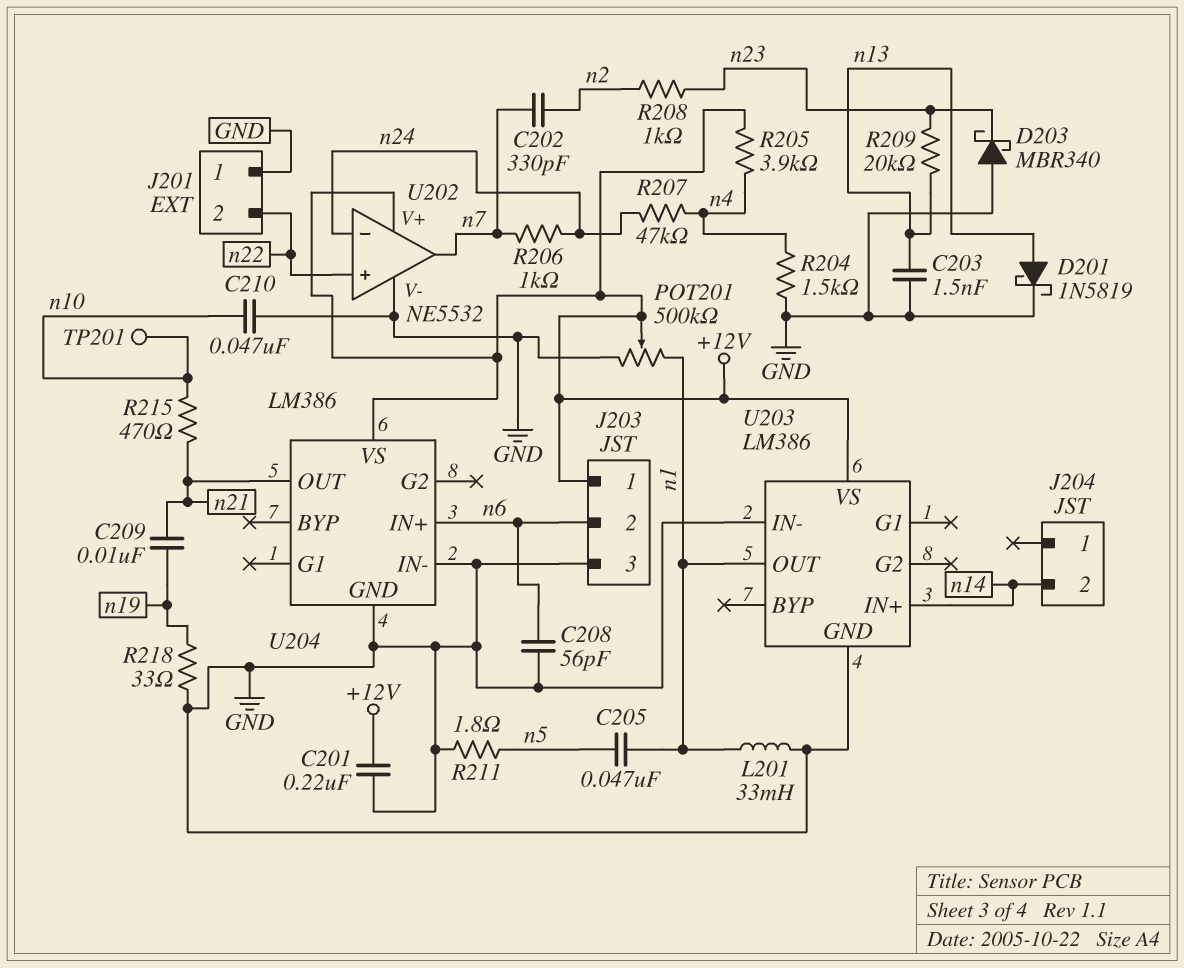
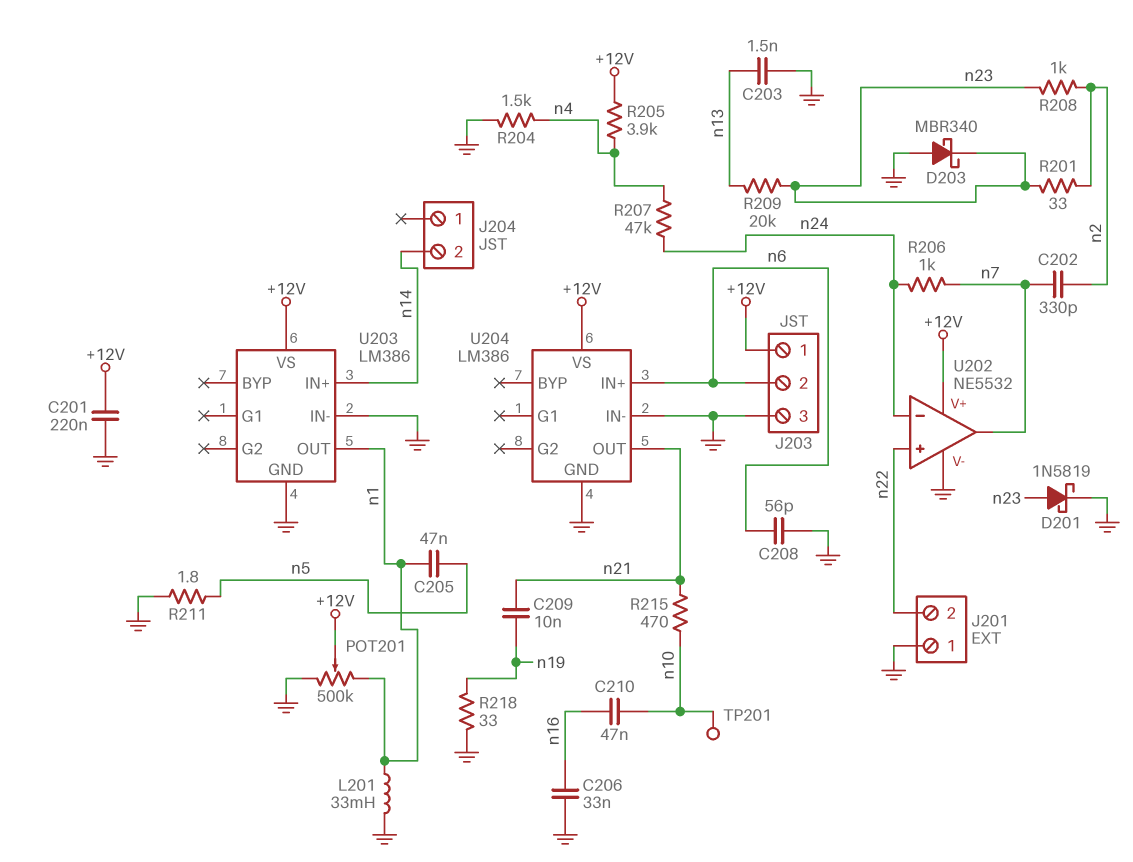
C206: none -> 33nF (GND, n16)
C210: 47nF (GND, n10) -> 47nF (n10, n16)
D201: schottky 1N5819 (A n13, K GND) -> schottky 1N5819 (A n23, K GND)
R201: none -> 33 (n2, n23)

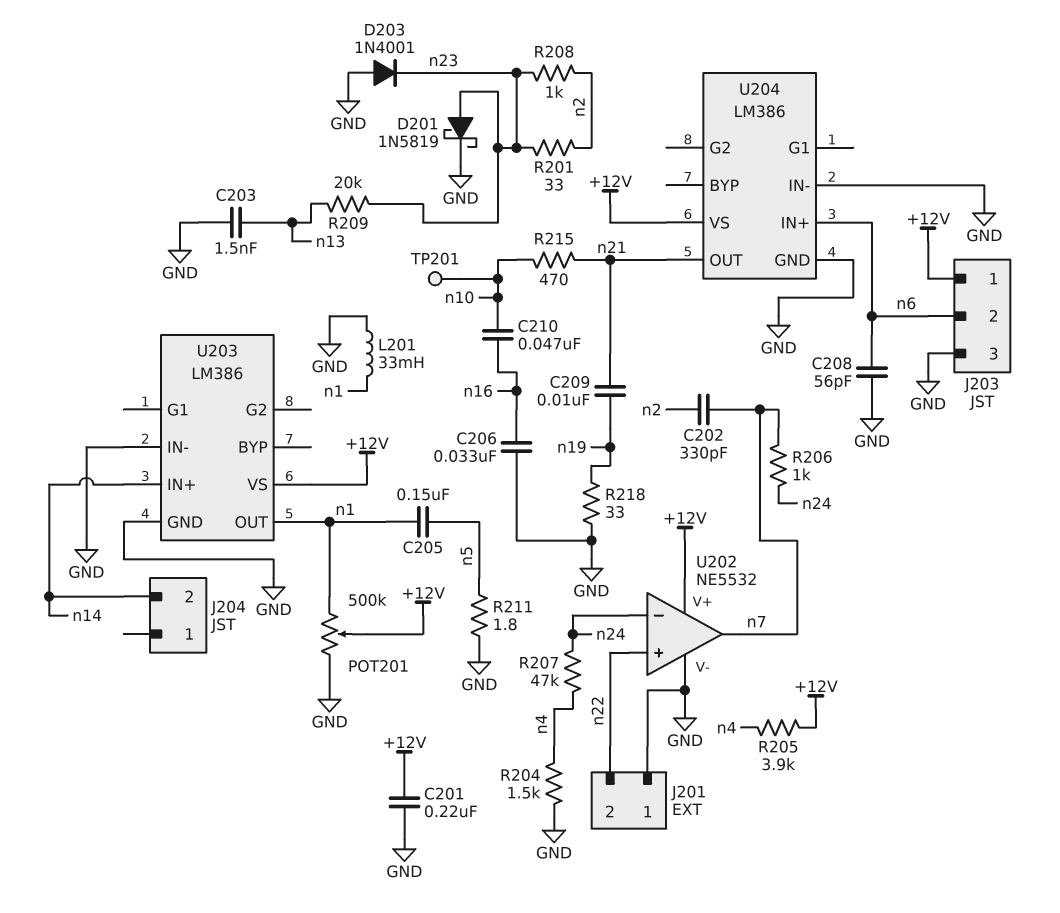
C205: 47nF (n1, n5) -> 150nF (n1, n5)
D203: schottky MBR340 (A GND, K n23) -> diode 1N4001 (A GND, K n23)

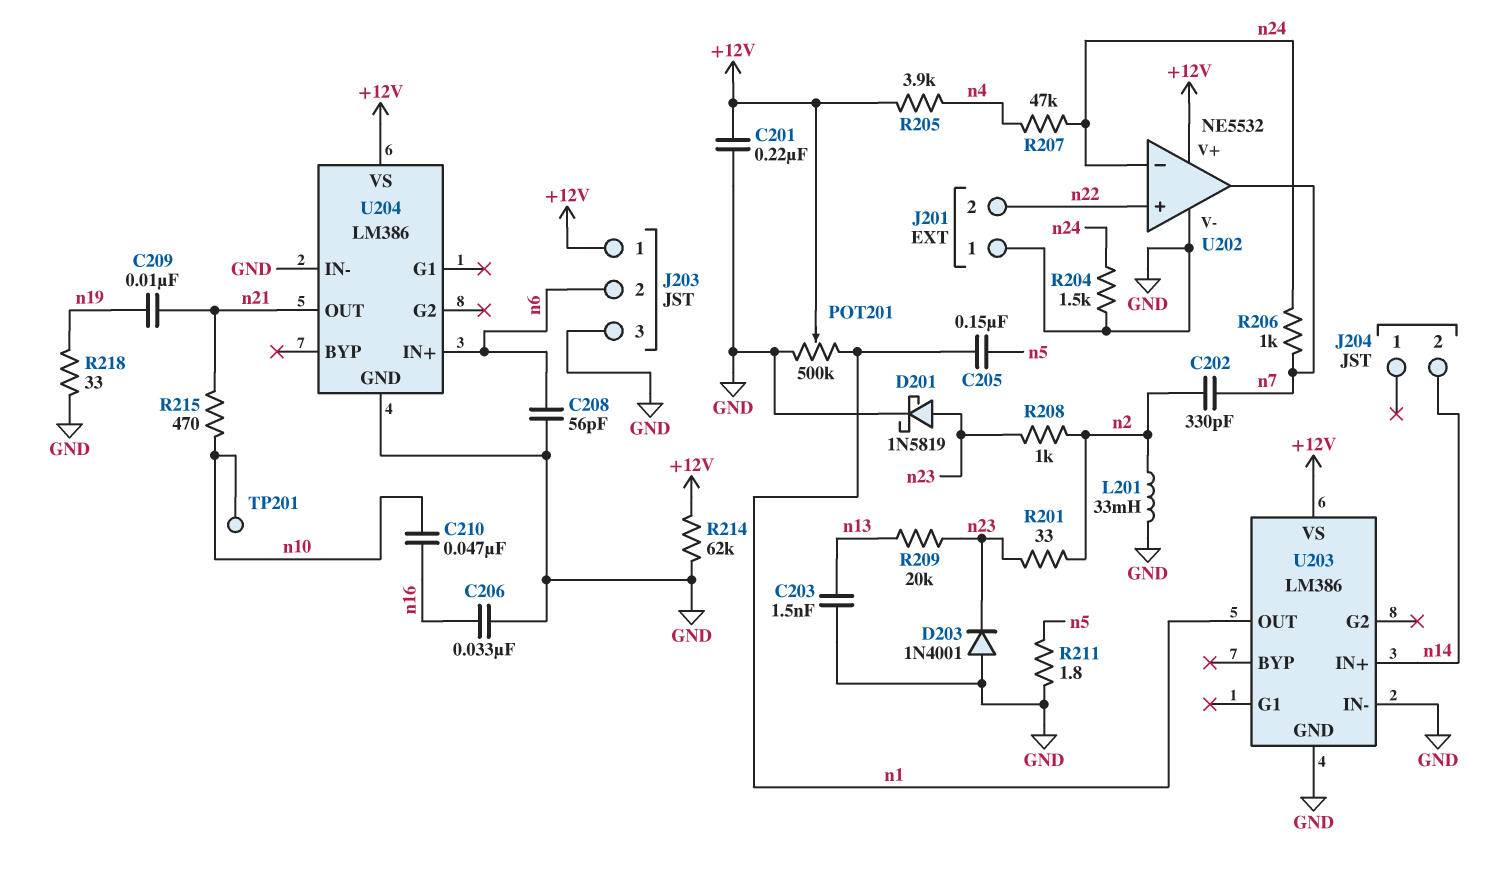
L201: 33mH (GND, n1) -> 33mH (GND, n2)
R204: 1.5k (GND, n4) -> 1.5k (GND, n24)
R214: none -> 62k (+12V, GND)

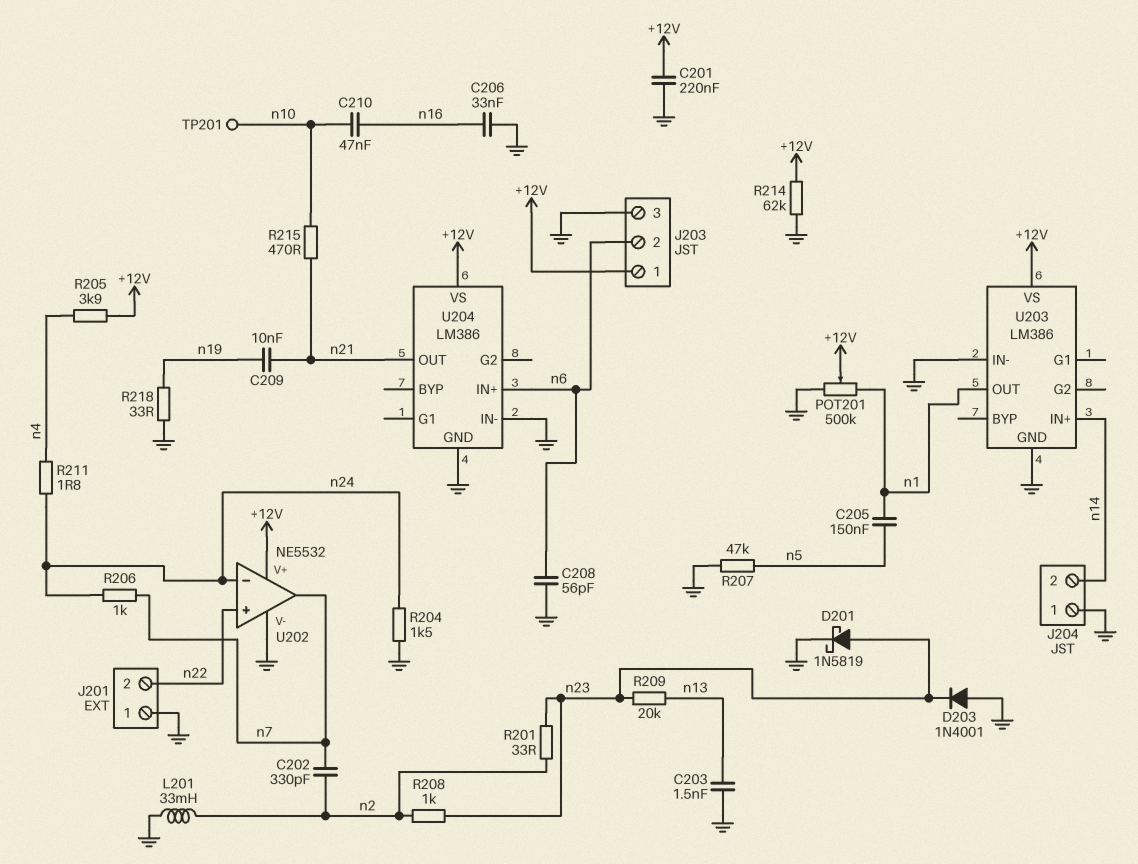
J204 pin 1: none -> GND
R207: 47k (n4, n24) -> 47k (GND, n5)
R211: 1.8 (GND, n5) -> 1.8 (n4, n24)

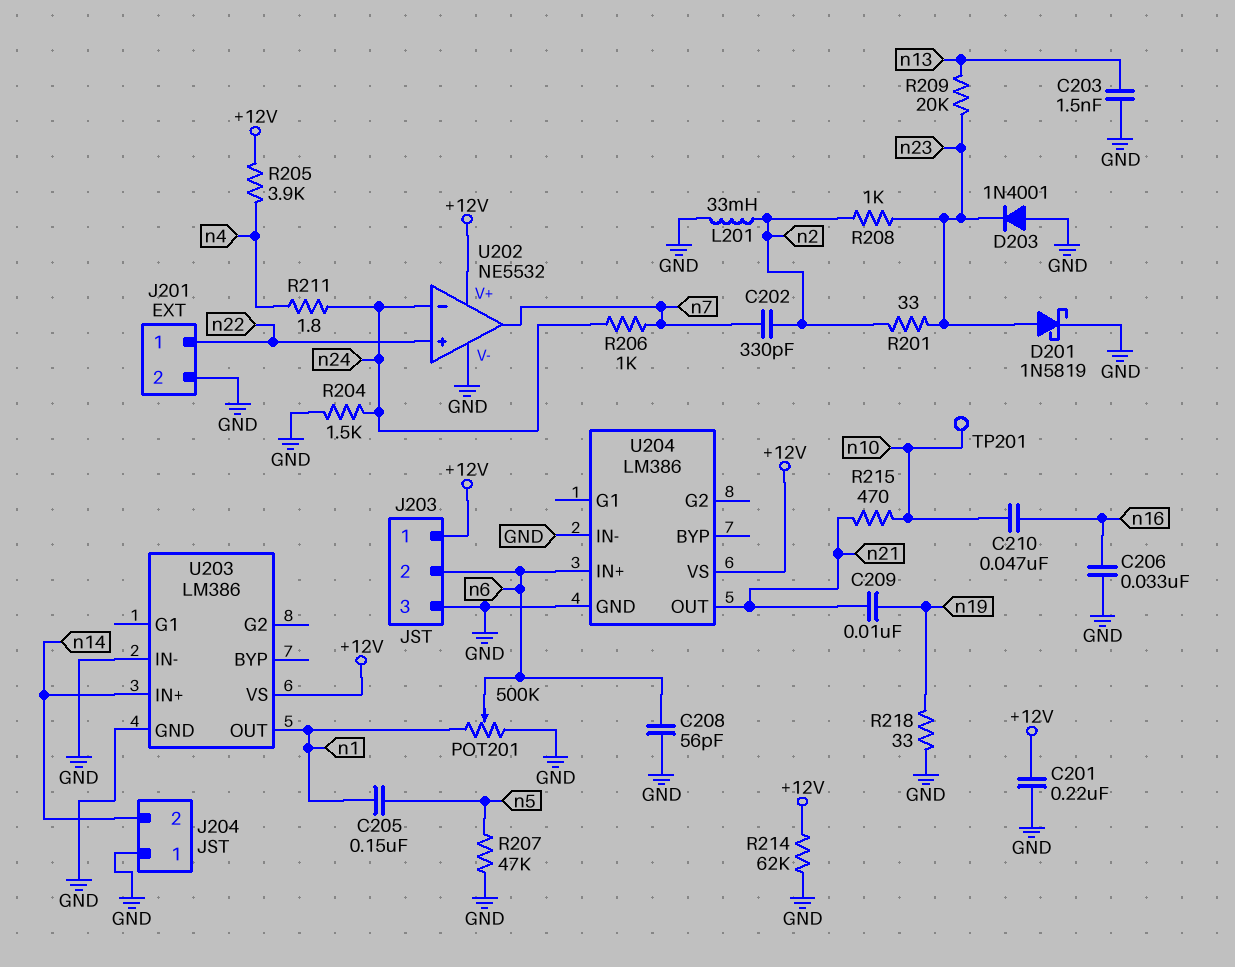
J201 pin 1: GND -> n22
J201 pin 2: n22 -> GND
POT201: 500k (GND, n1, wiper +12V) -> 500k (GND, n1, wiper n6)

